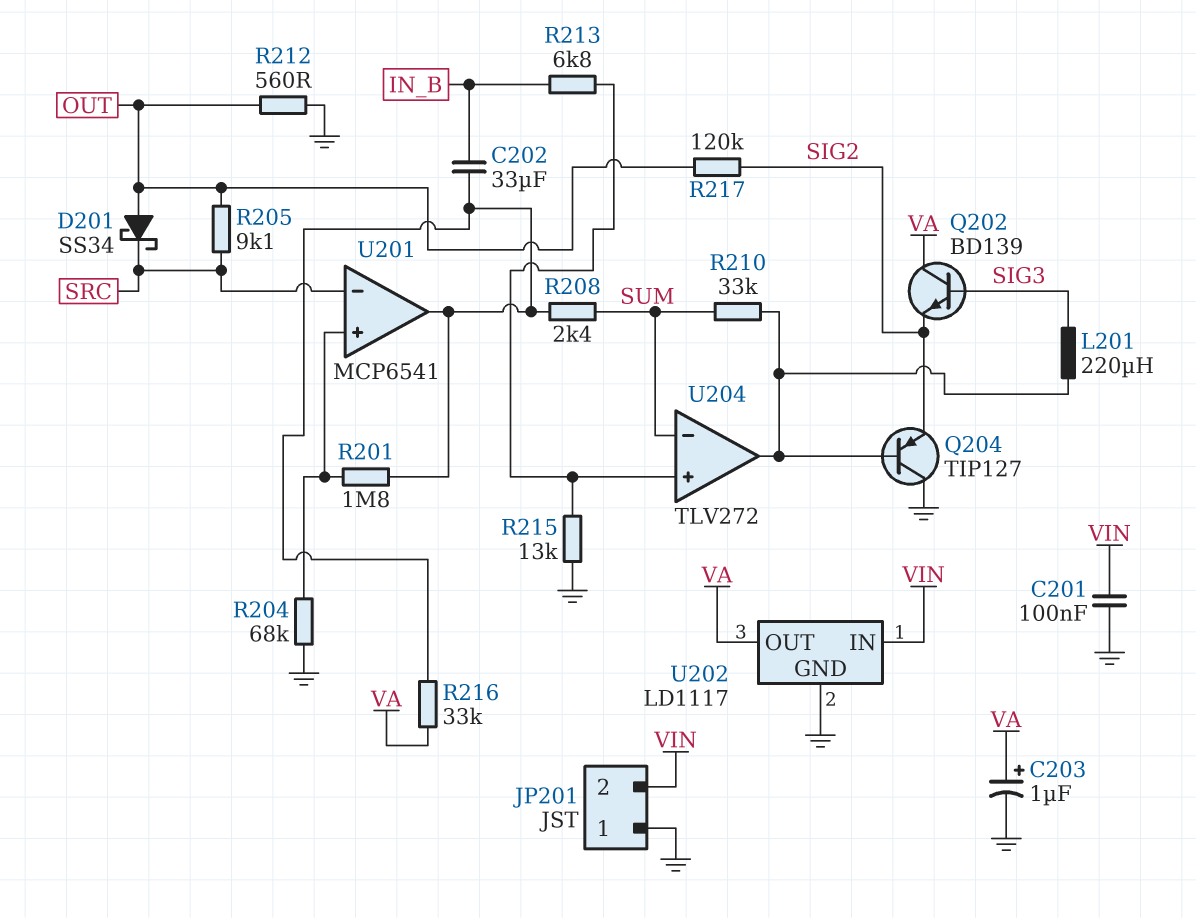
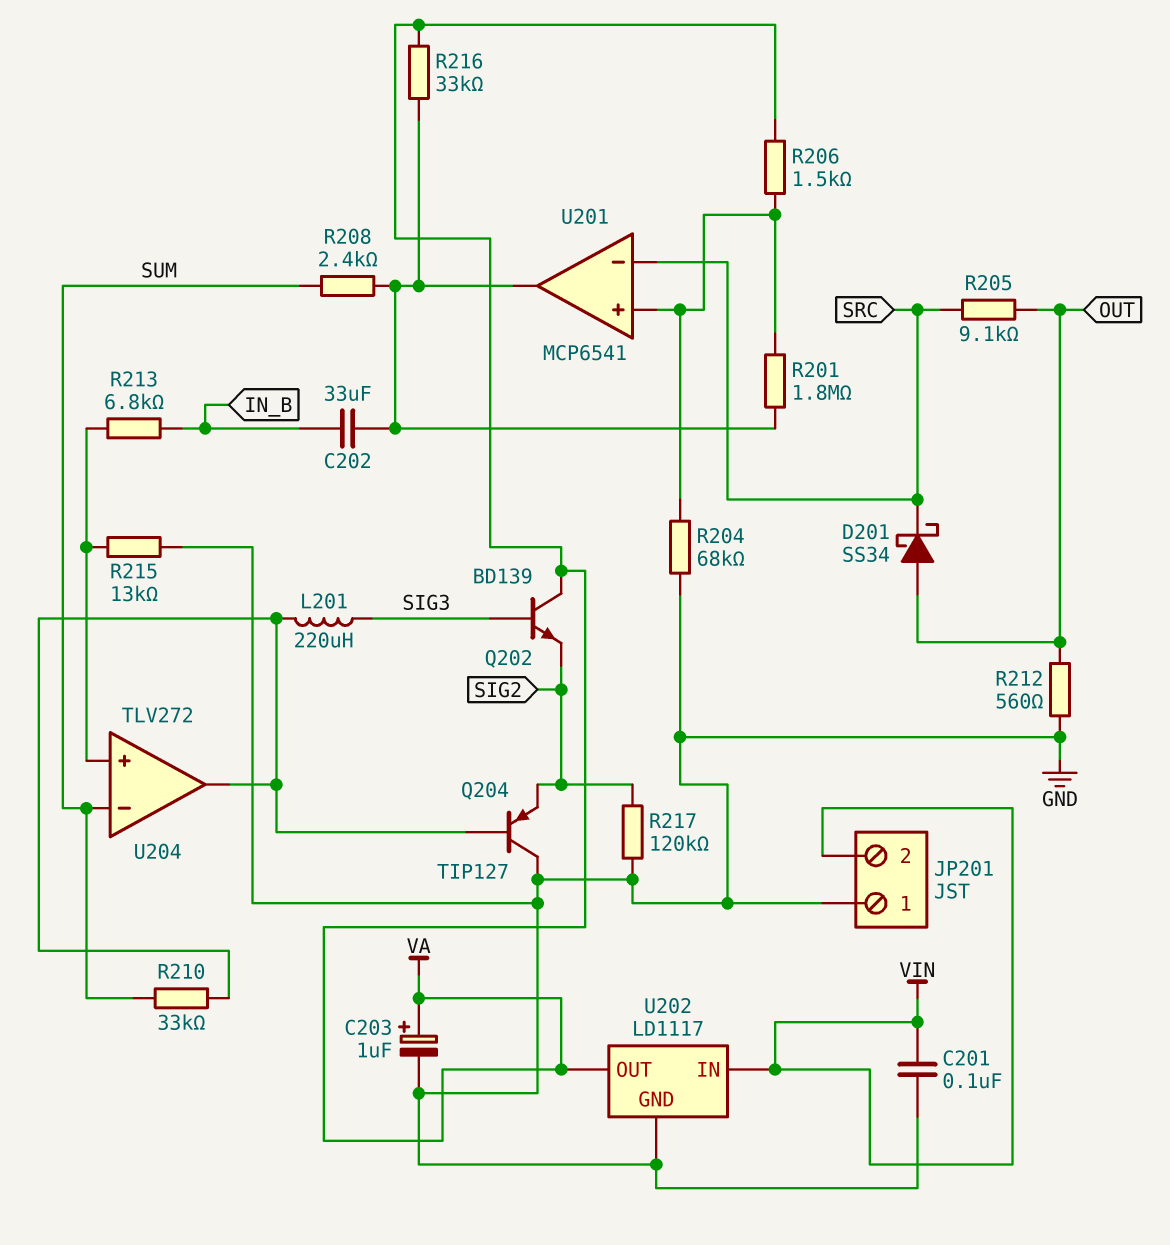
R206: none -> 1.5k (U201/in+, VA)
R217: 120k (OUT, SIG2) -> 120k (GND, SIG2)

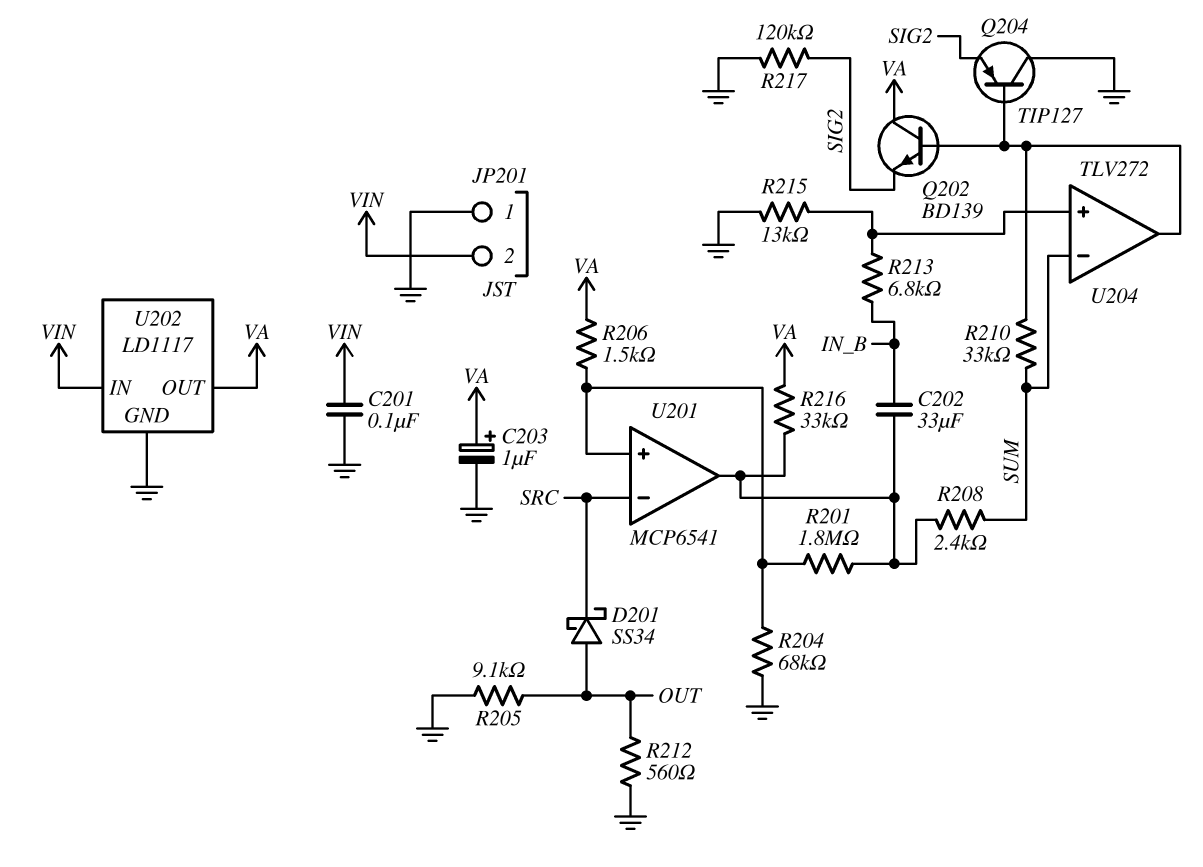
L201: 220uH (SIG3, U204/out) -> none
Q202: NPN BD139 (B SIG3, C VA, E SIG2) -> NPN BD139 (B U204/out, C VA, E SIG2)
R205: 9.1k (OUT, SRC) -> 9.1k (GND, OUT)

